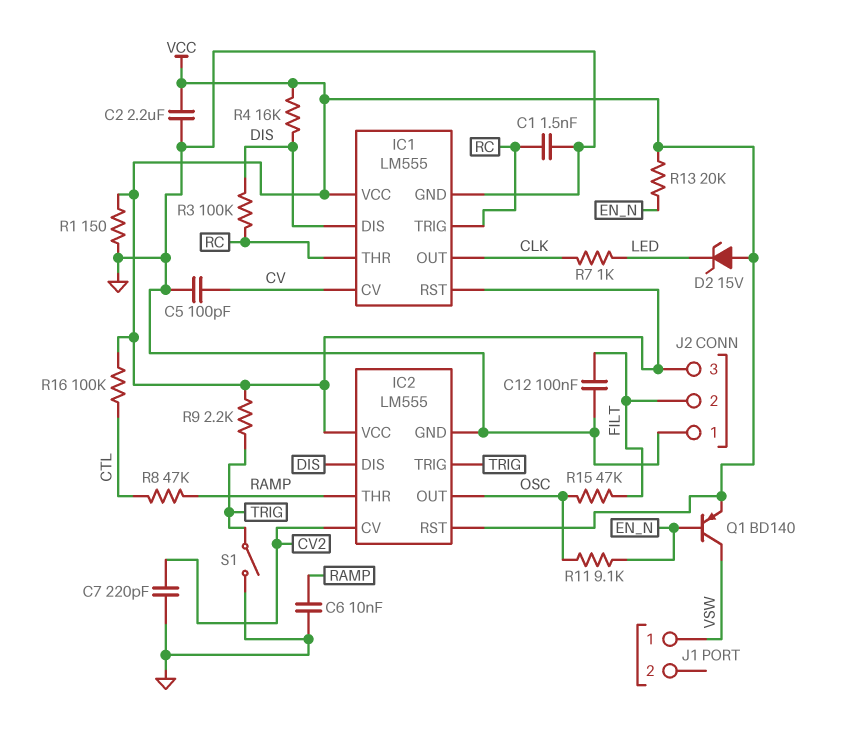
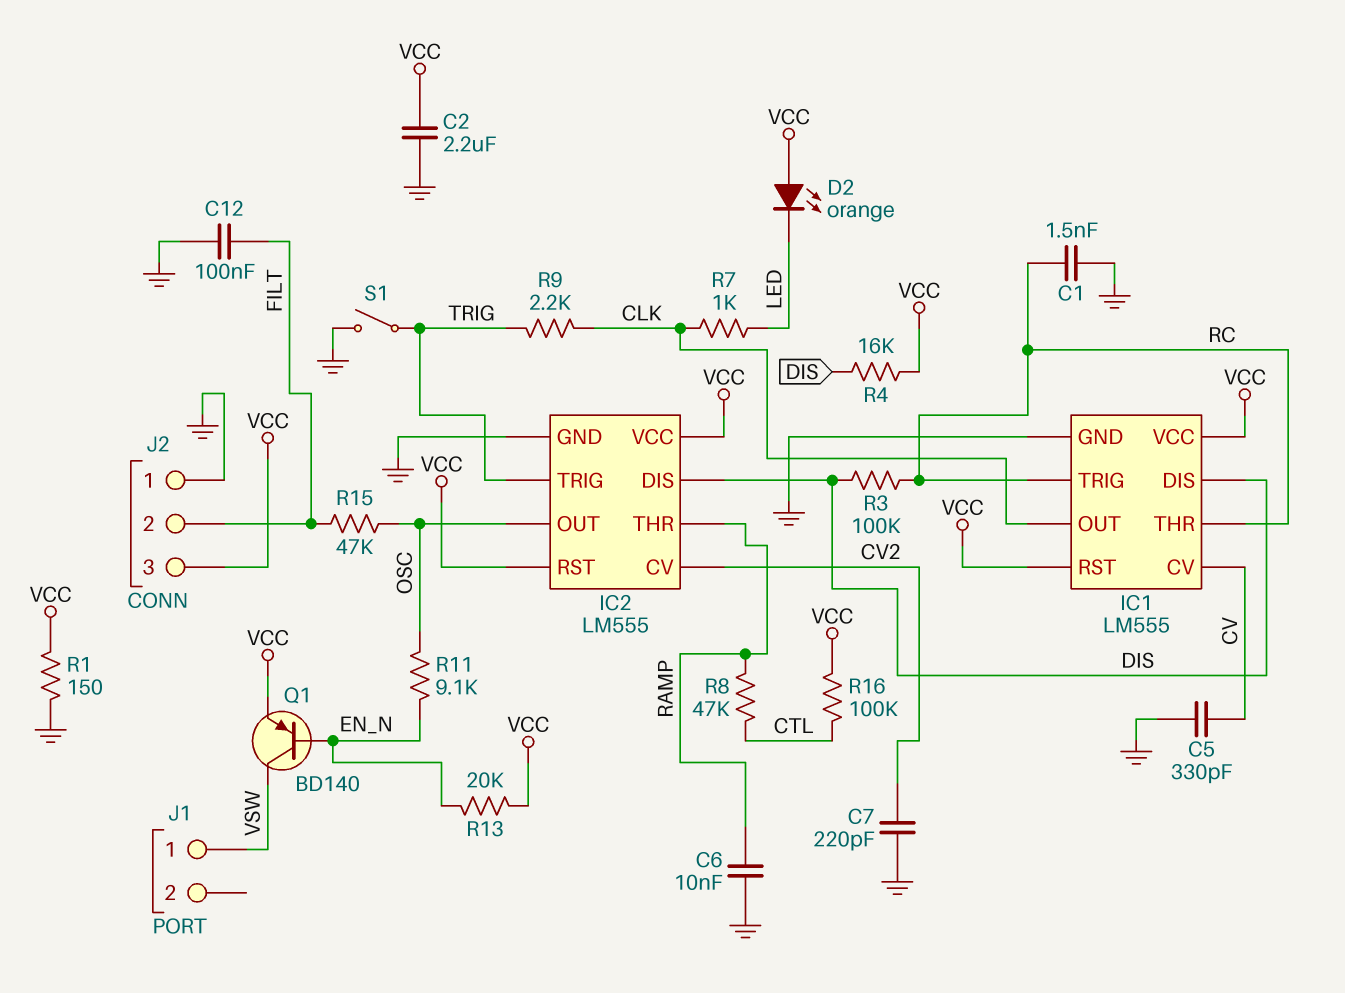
C5: 100pF (CV, GND) -> 330pF (CV, GND)
D2: zener 15V (A VCC, K LED) -> LED orange (A VCC, K LED)
R9: 2.2k (TRIG, VCC) -> 2.2k (CLK, TRIG)

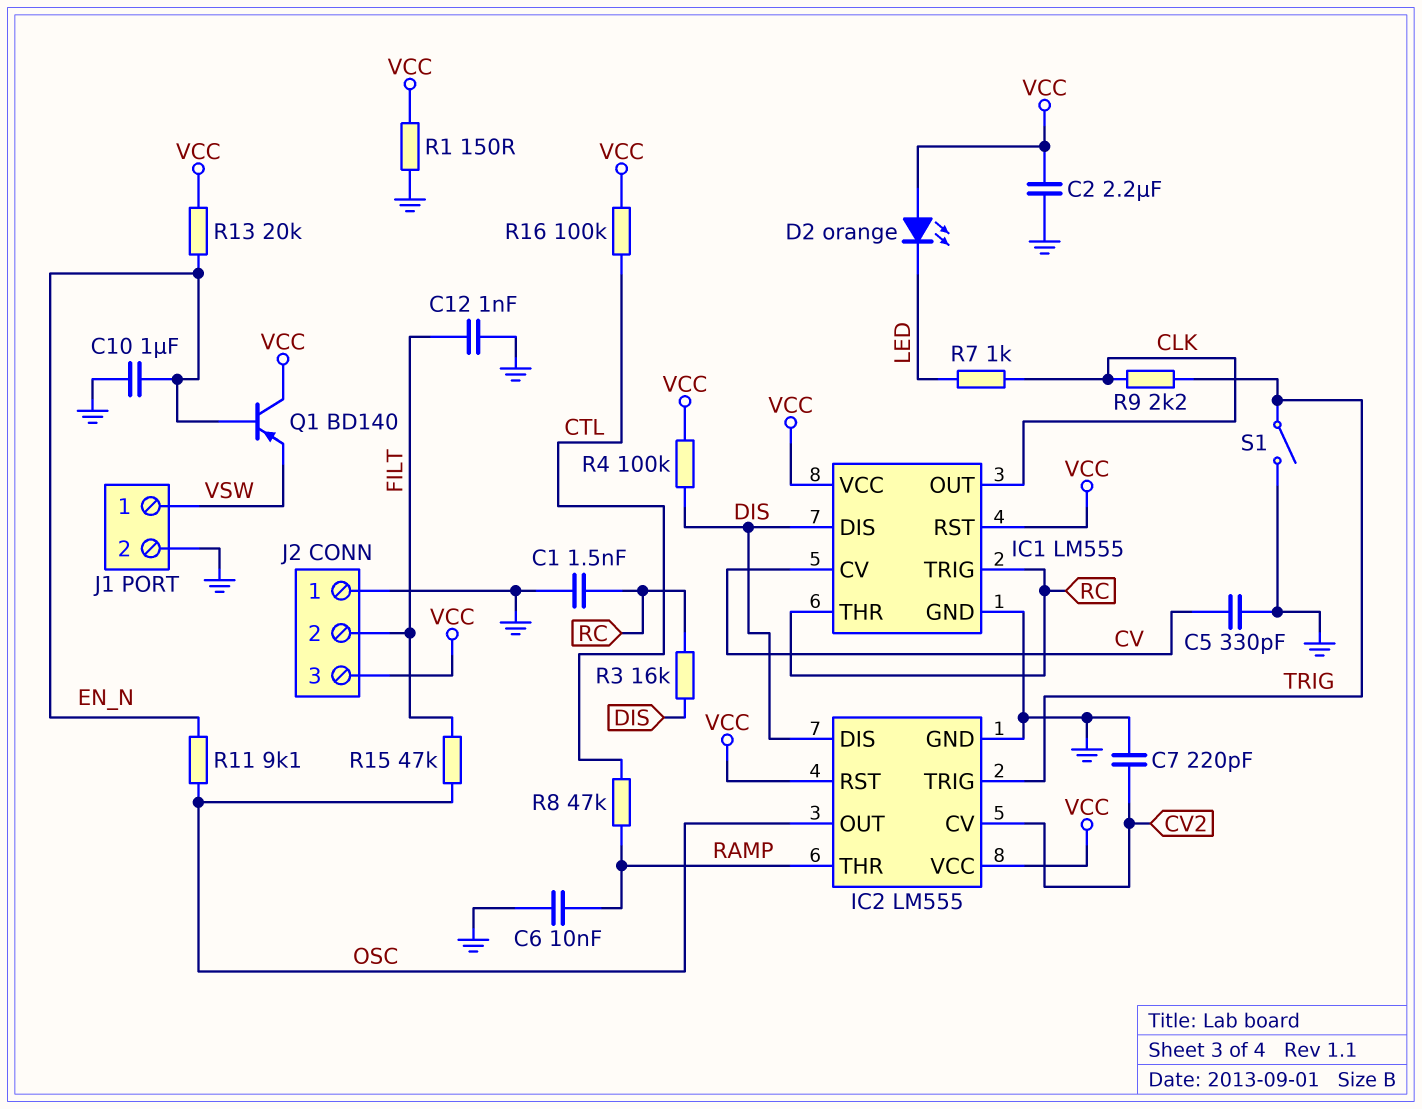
C10: none -> 1uF (EN_N, GND)
C12: 100nF (FILT, GND) -> 1nF (FILT, GND)
J1 pin 2: none -> GND
Q1: PNP BD140 (B EN_N, C VSW, E VCC) -> PNP BD140 (B EN_N, C VCC, E VSW)
R3: 100k (DIS, RC) -> 16k (DIS, RC)
R4: 16k (DIS, VCC) -> 100k (DIS, VCC)

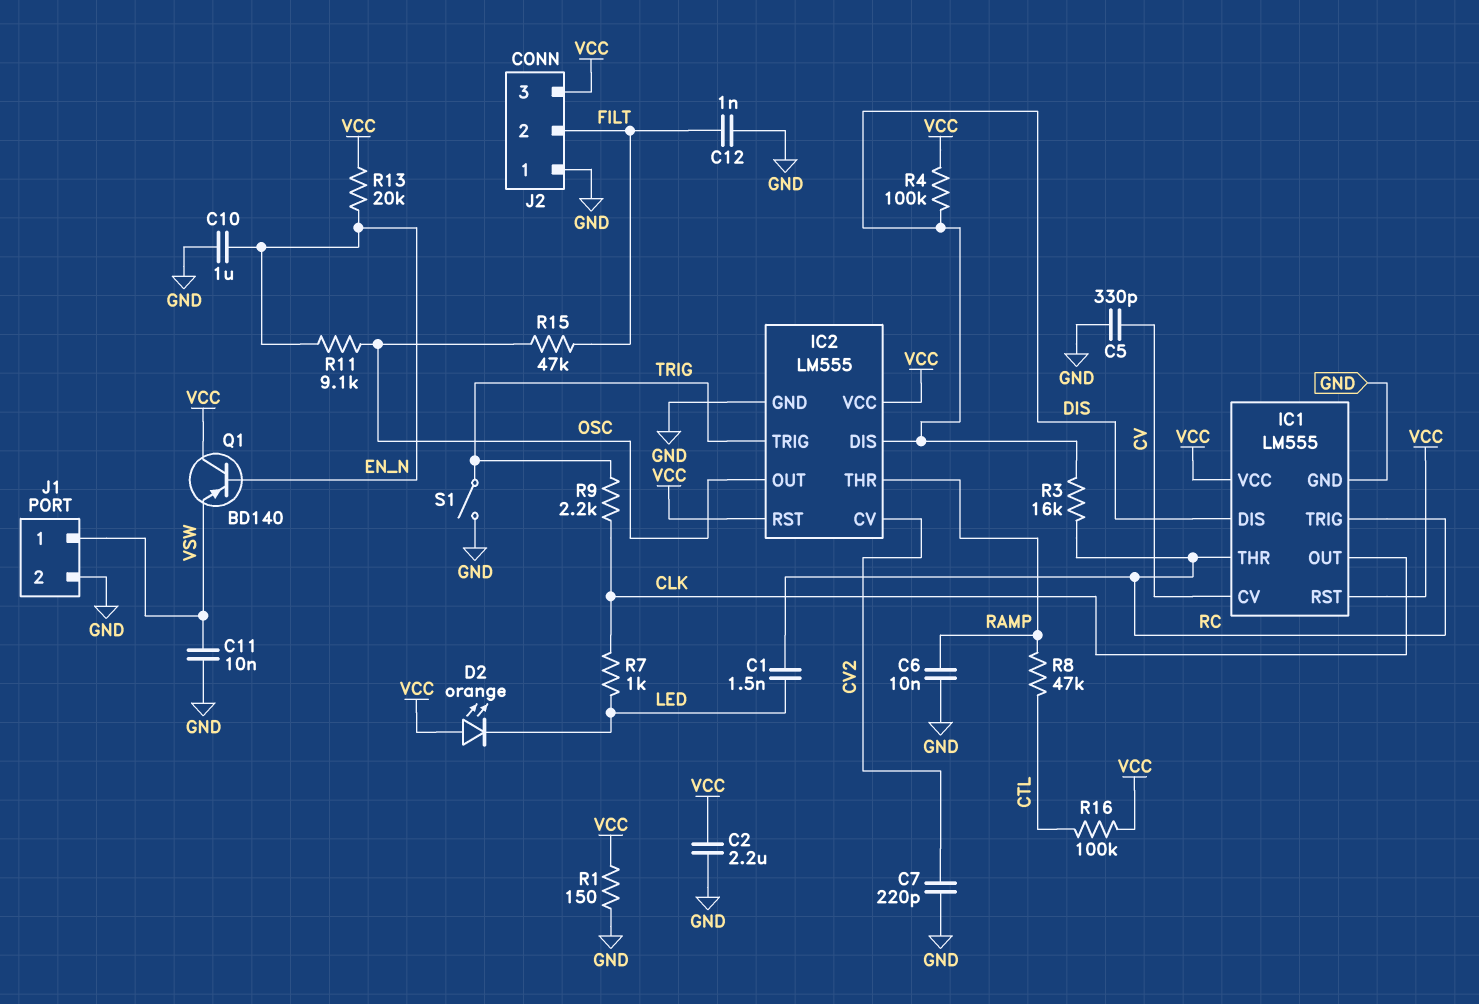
C1: 1.5nF (GND, RC) -> 1.5nF (LED, RC)
C11: none -> 10nF (GND, VSW)

